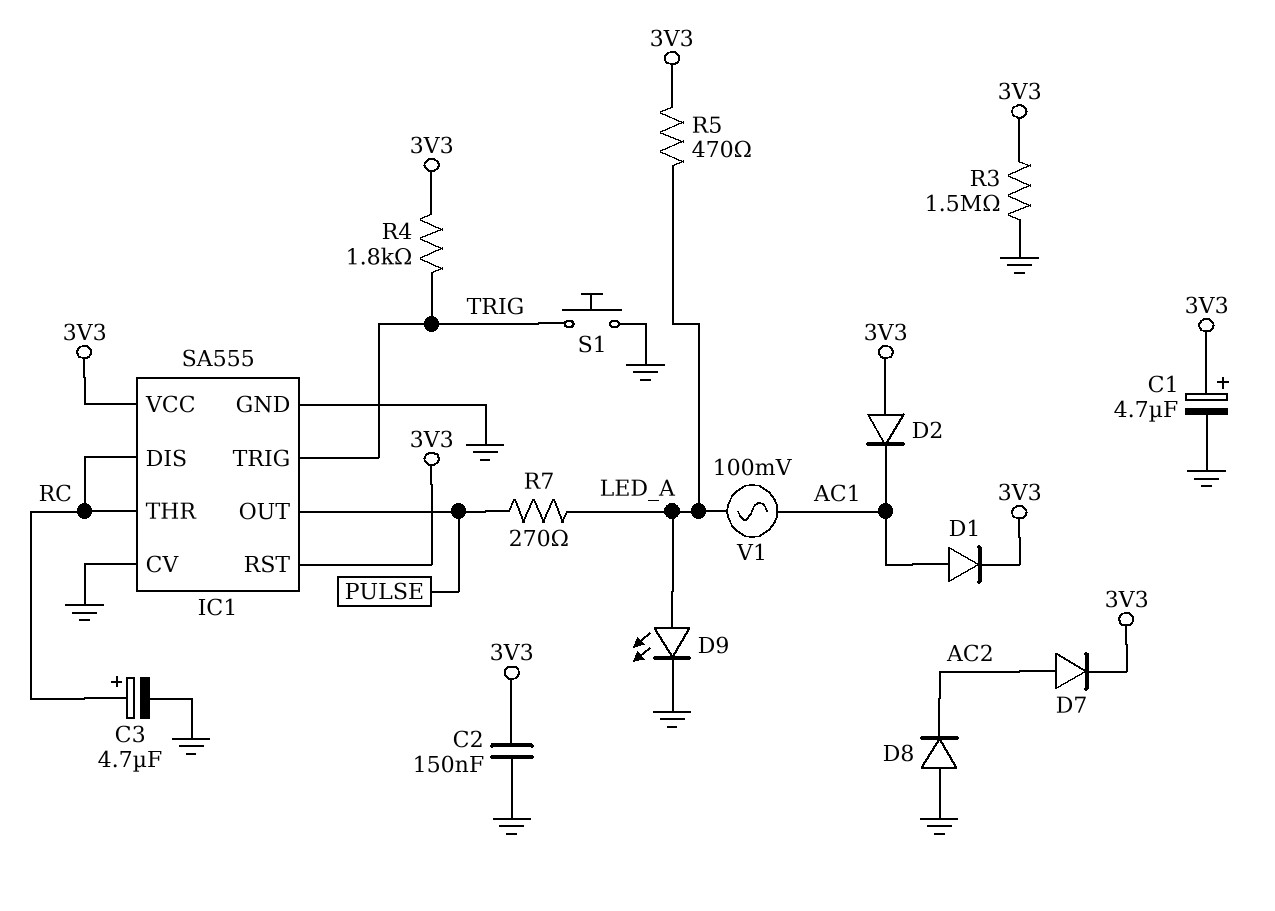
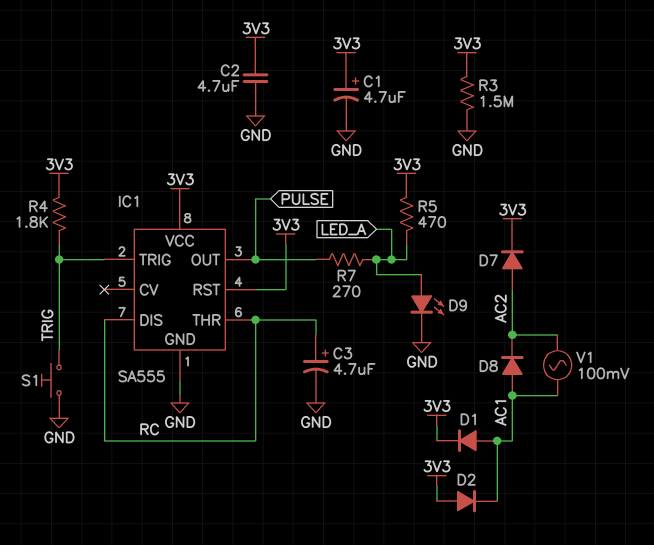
C2: 150nF (3V3, GND) -> 4.7uF (3V3, GND)
D8: diode (A GND, K AC2) -> diode (A AC1, K AC2)
IC1 pin CV: GND -> none
V1: AC 100mV (AC1, LED_A) -> AC 100mV (AC1, AC2)

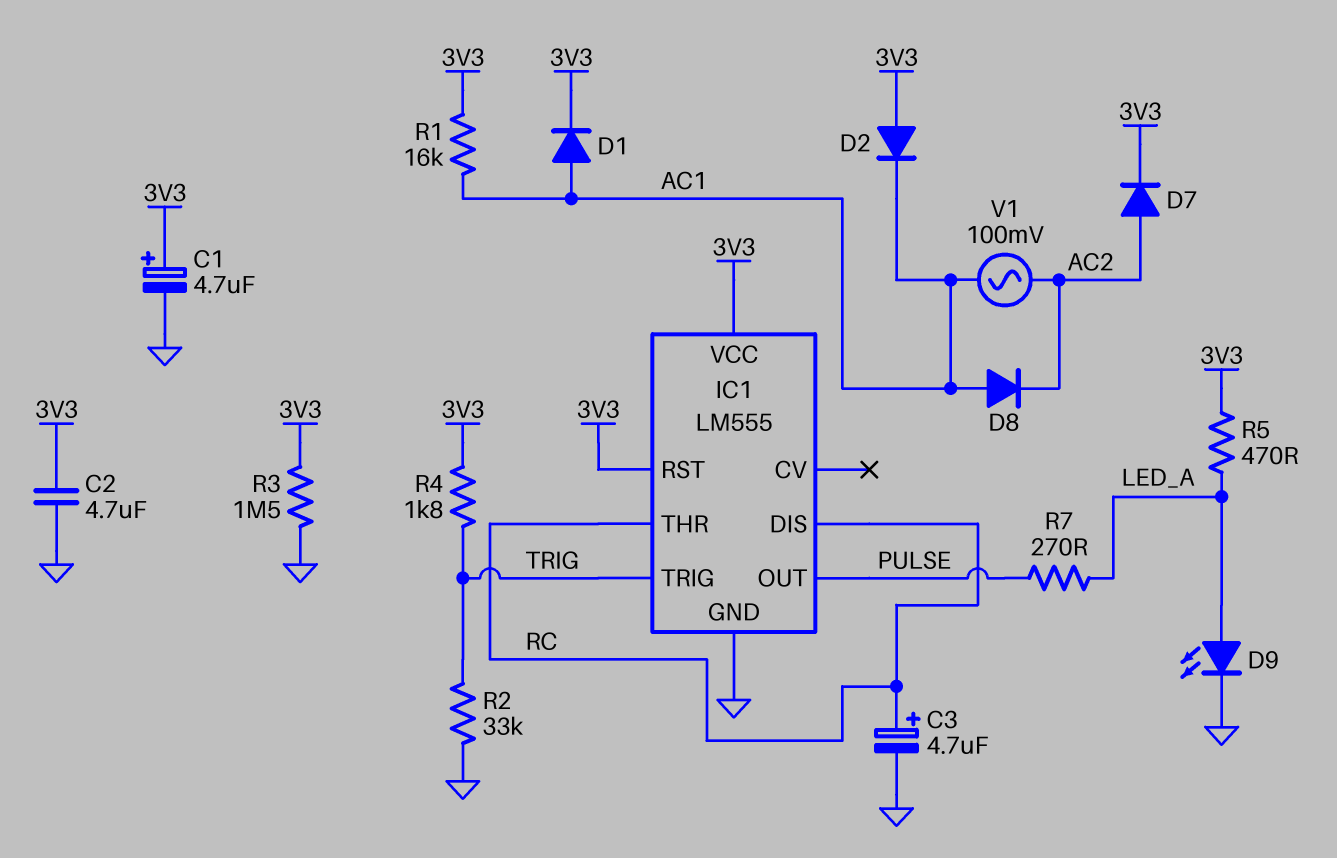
IC1: SA555 -> LM555
R1: none -> 16k (3V3, AC1)
R2: none -> 33k (GND, TRIG)
S1: button (GND, TRIG) -> none

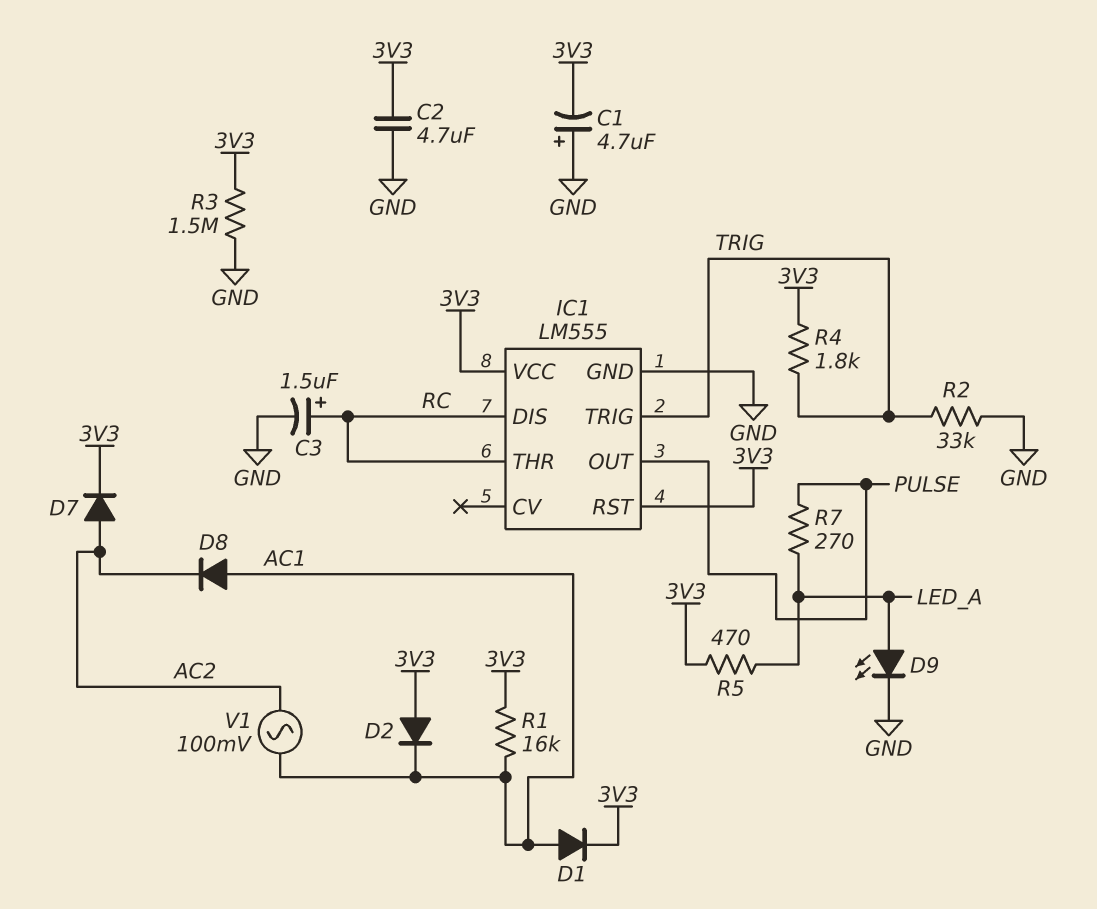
C1: 4.7uF (plus 3V3, minus GND) -> 4.7uF (plus GND, minus 3V3)
C3: 4.7uF (plus RC, minus GND) -> 1.5uF (plus RC, minus GND)

